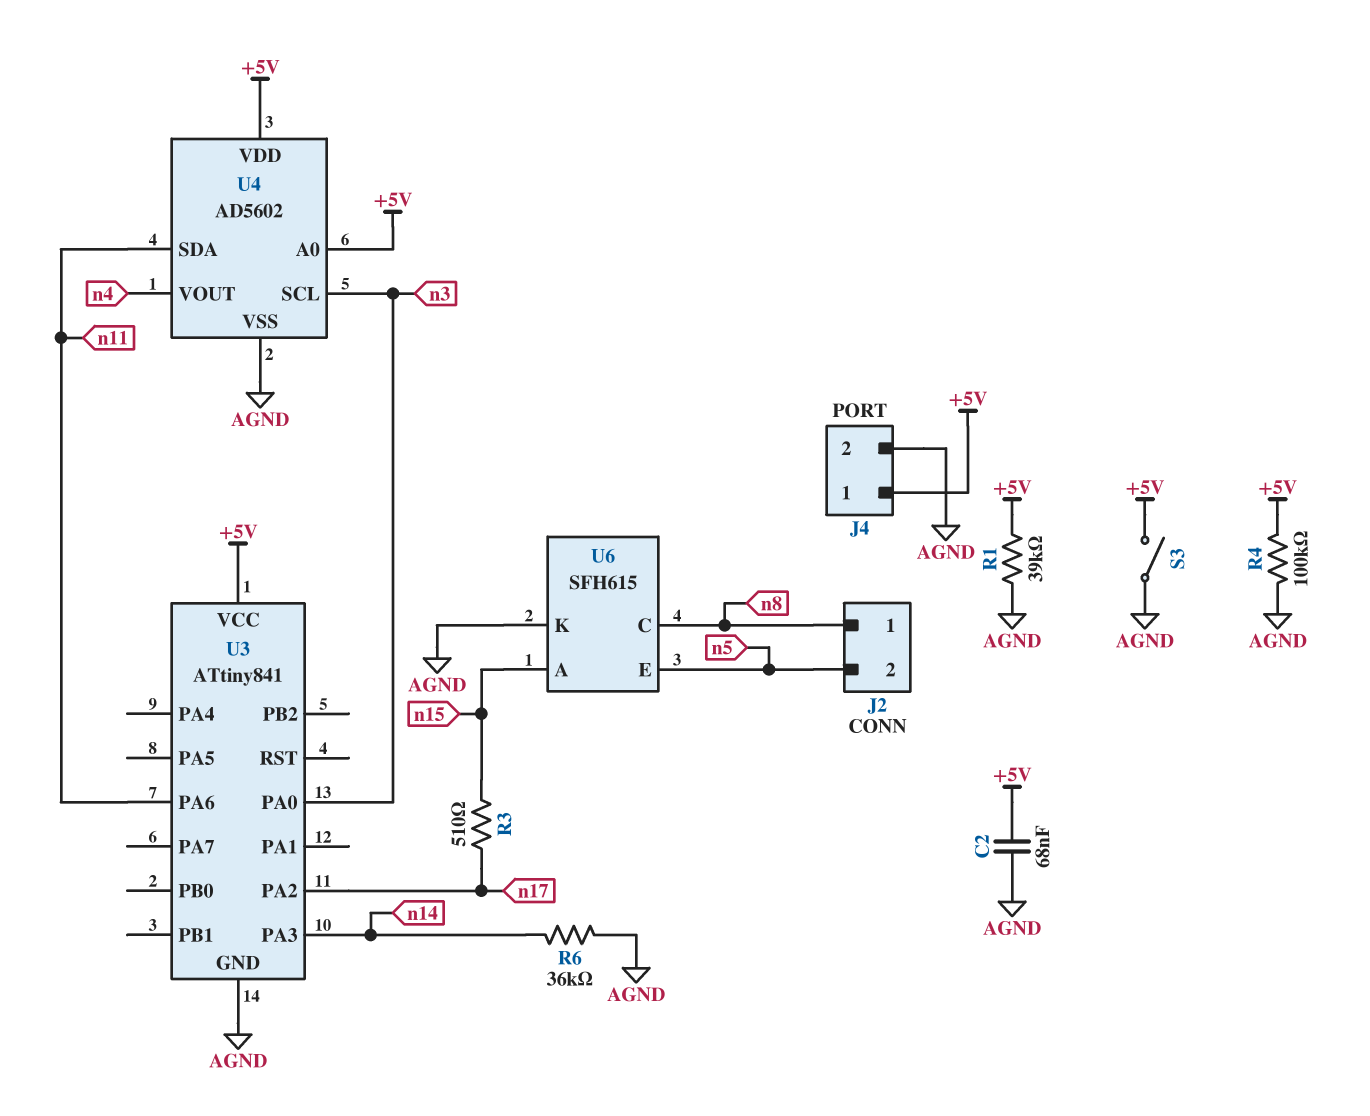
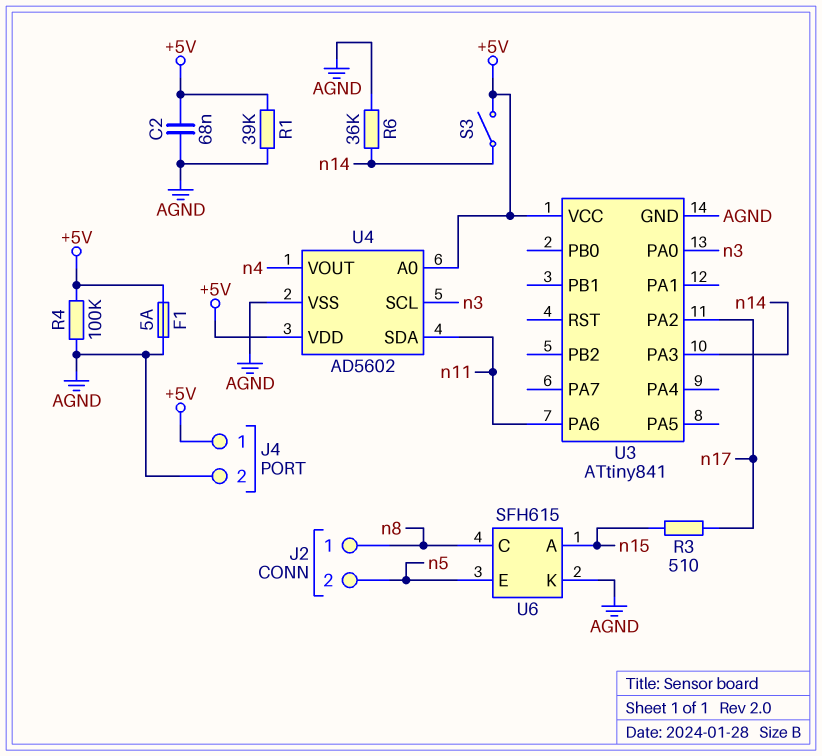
F1: none -> 5A (+5V, AGND)
S3: switch (+5V, AGND) -> switch (+5V, n14)

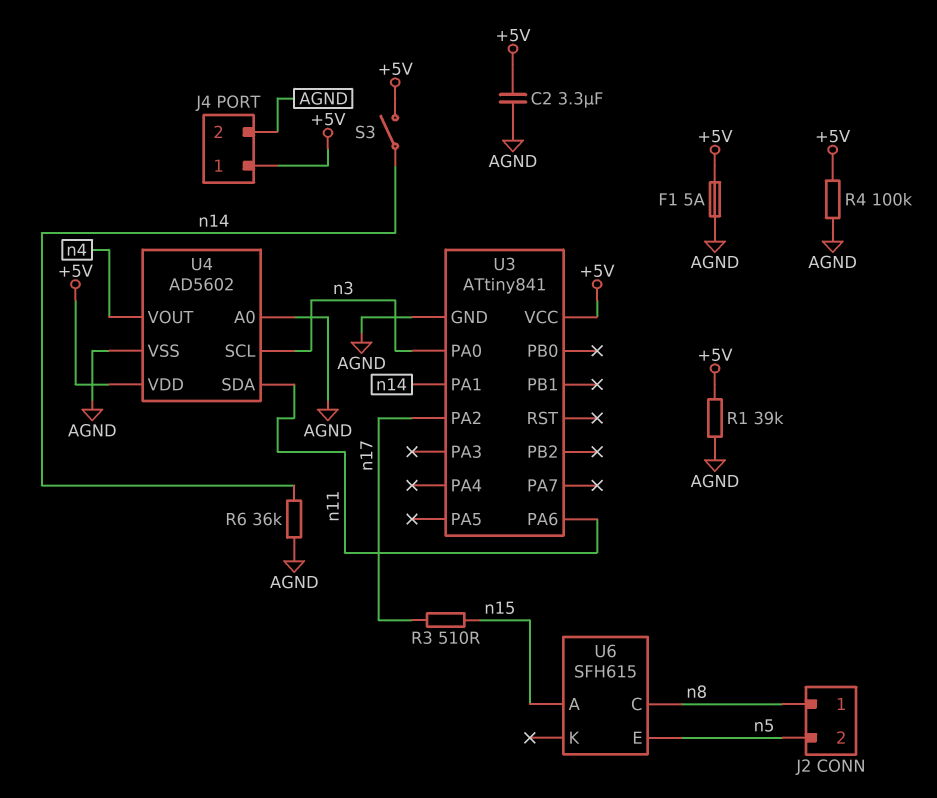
C2: 68nF (+5V, AGND) -> 3.3uF (+5V, AGND)
U3 pin PA1: none -> n14
U3 pin PA3: n14 -> none
U4 pin A0: +5V -> AGND
U6 pin K: AGND -> none

